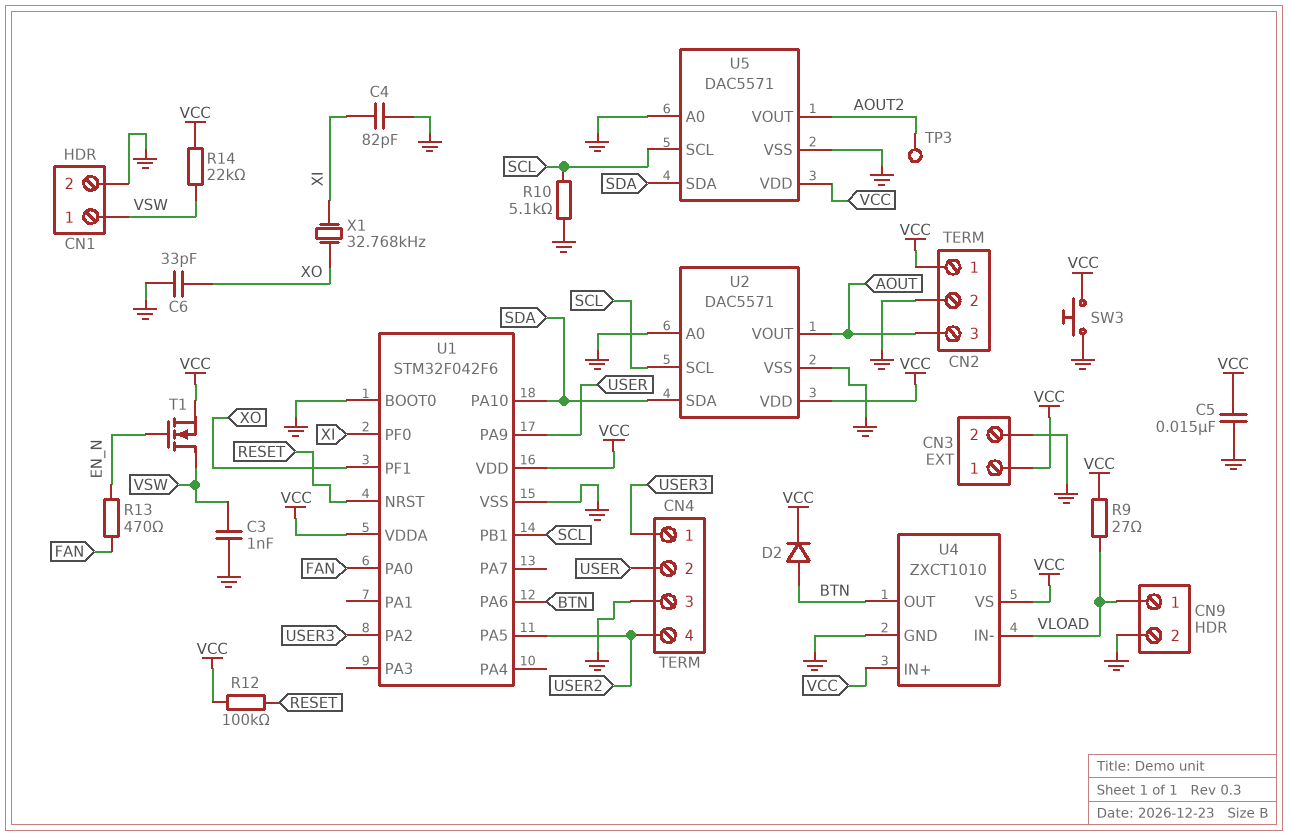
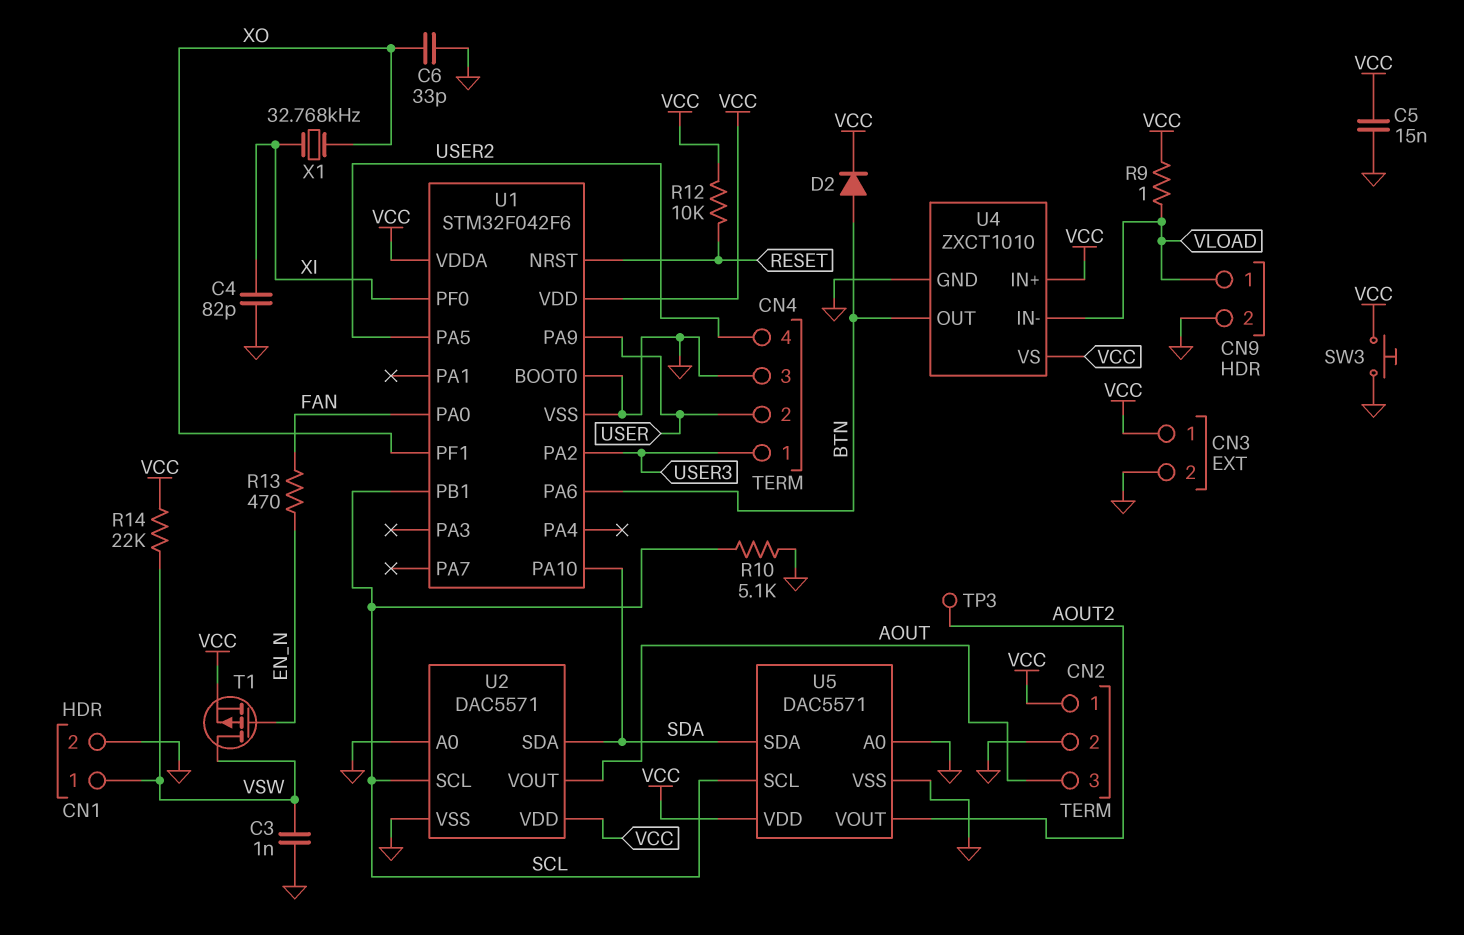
R9: 27 (VCC, VLOAD) -> 1 (VCC, VLOAD)
R12: 100k (RESET, VCC) -> 10k (RESET, VCC)
T1: NMOS (G EN_N, D VSW, S VCC) -> PMOS (G EN_N, D VSW, S VCC)

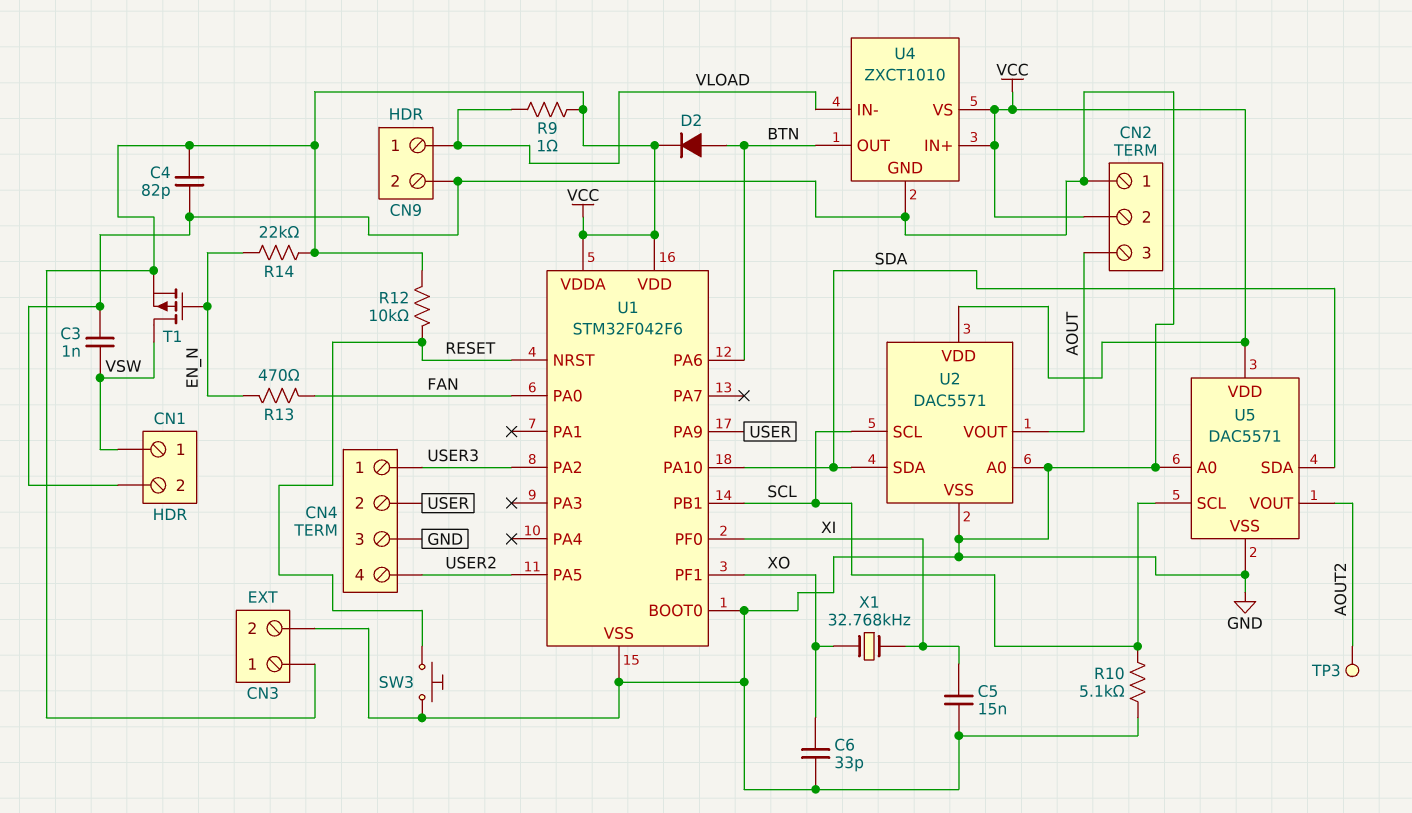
C4: 82pF (GND, XI) -> 82pF (GND, VCC)
C5: 15nF (GND, VCC) -> 15nF (GND, XI)
CN2 pin 1: VCC -> GND
CN2 pin 2: GND -> VCC
R14: 22k (VCC, VSW) -> 22k (EN_N, VCC)
SW3: button (GND, VCC) -> button (GND, RESET)

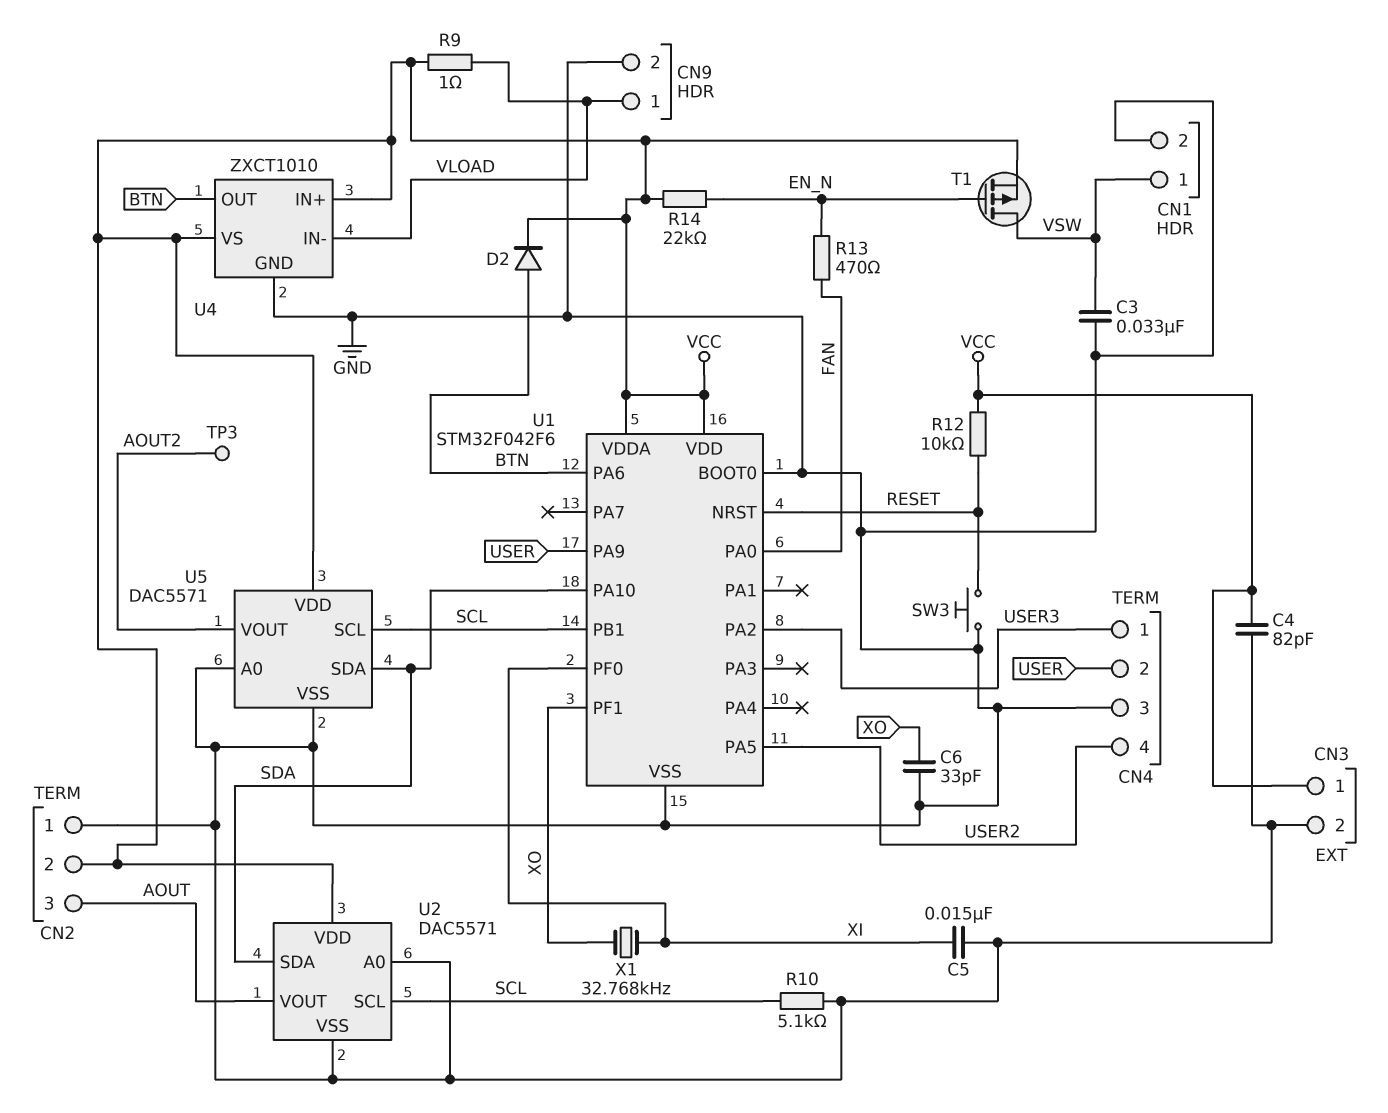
C3: 1nF (GND, VSW) -> 33nF (GND, VSW)

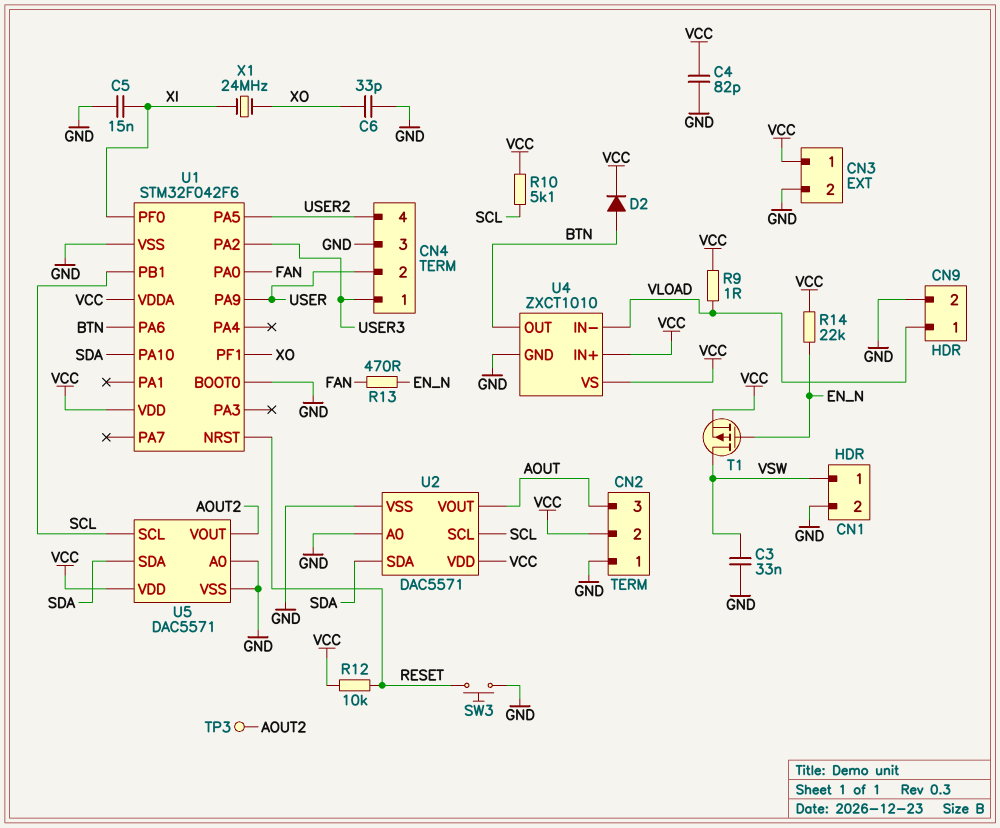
R10: 5.1k (GND, SCL) -> 5.1k (SCL, VCC)
X1: 32.768kHz (XI, XO) -> 24MHz (XI, XO)

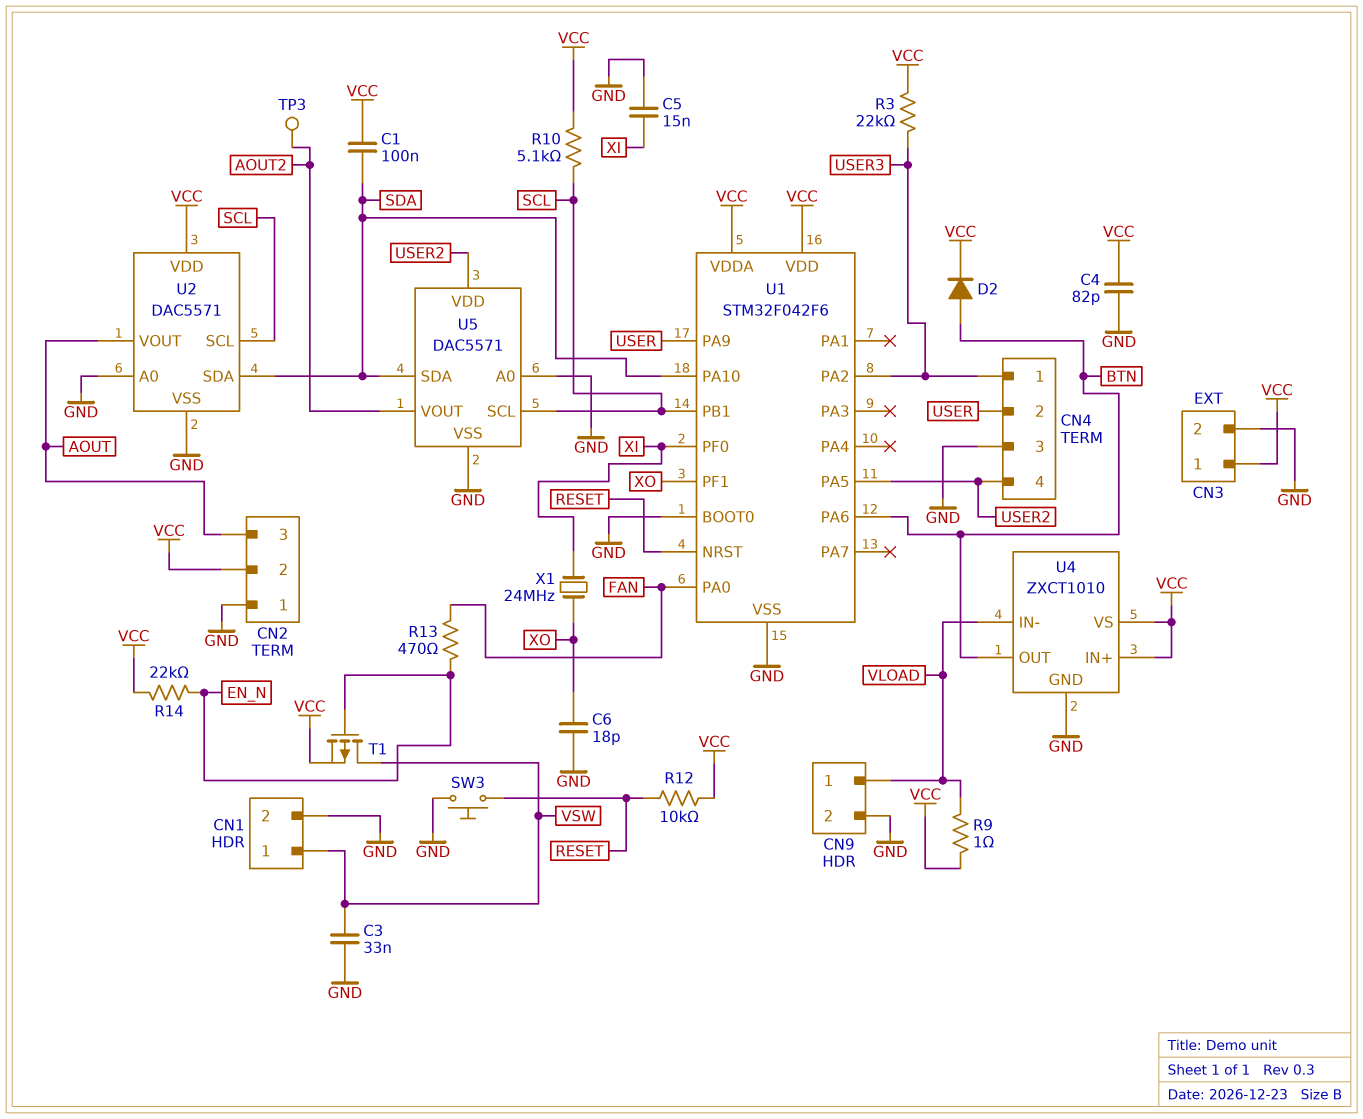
C1: none -> 100nF (SDA, VCC)
C6: 33pF (GND, XO) -> 18pF (GND, XO)
R3: none -> 22k (USER3, VCC)
U5 pin VDD: VCC -> USER2

